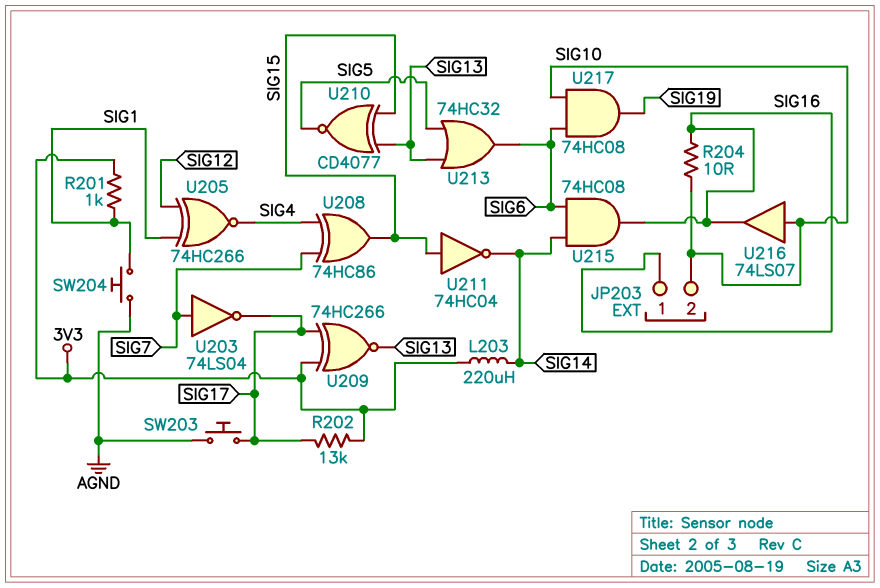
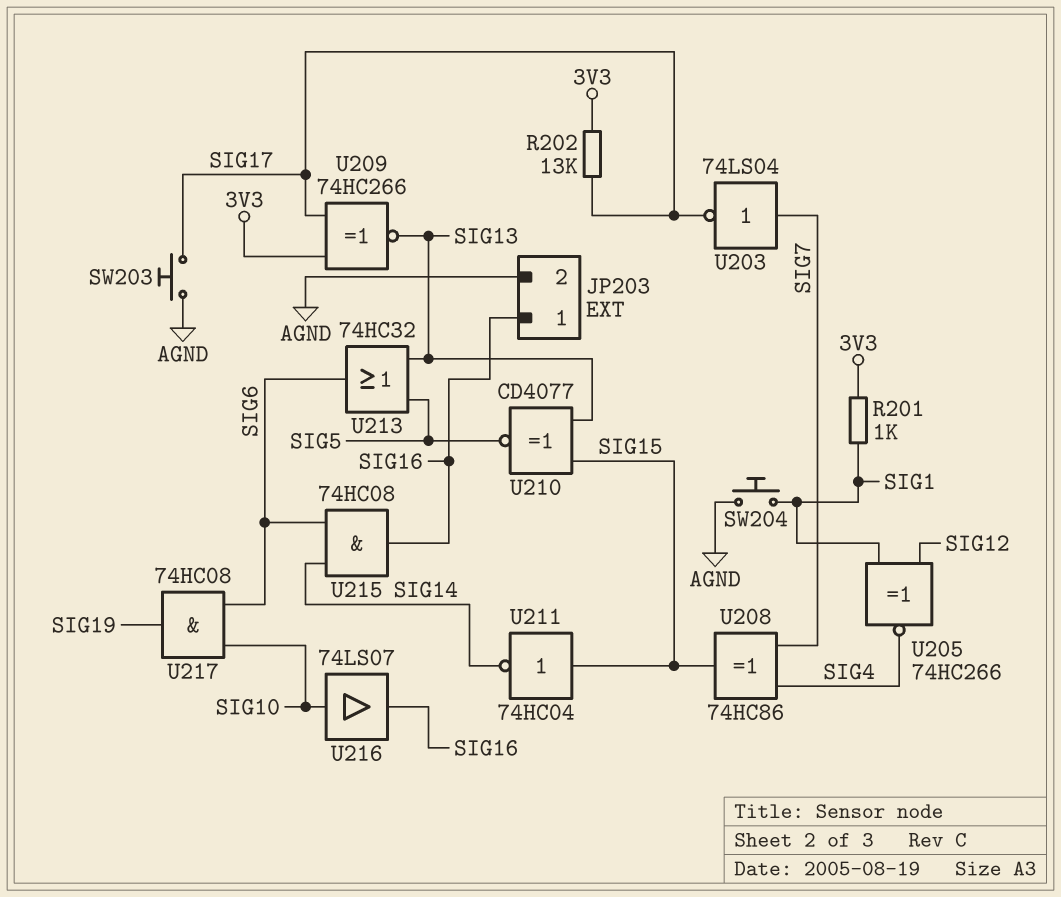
JP203 pin 2: SIG10 -> AGND
L203: 220uH (3V3, SIG14) -> none
R204: 10 (SIG10, SIG16) -> none

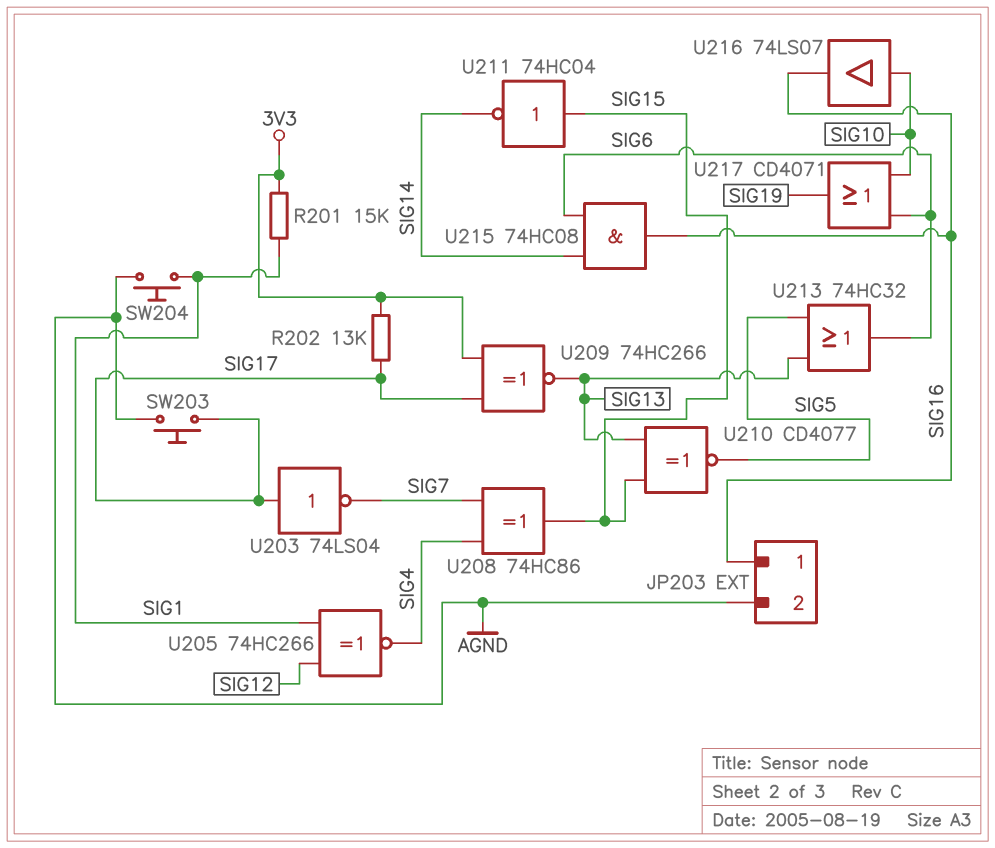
R201: 1k (3V3, SIG1) -> 15k (3V3, SIG1)
U203: NOT 74LS04 (in SIG7, out SIG17) -> NOT 74LS04 (in SIG17, out SIG7)
U217: AND 74HC08 (in SIG6, in SIG10, out SIG19) -> OR CD4071 (in SIG6, in SIG10, out SIG19)

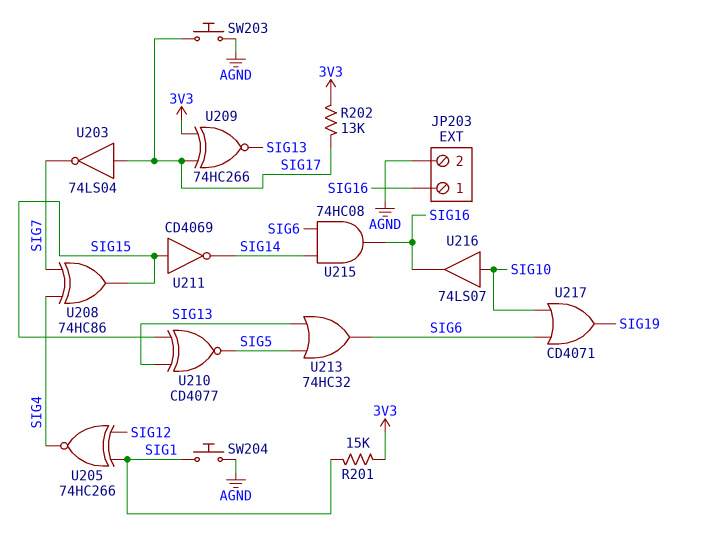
U211: NOT 74HC04 (in SIG15, out SIG14) -> NOT CD4069 (in SIG15, out SIG14)

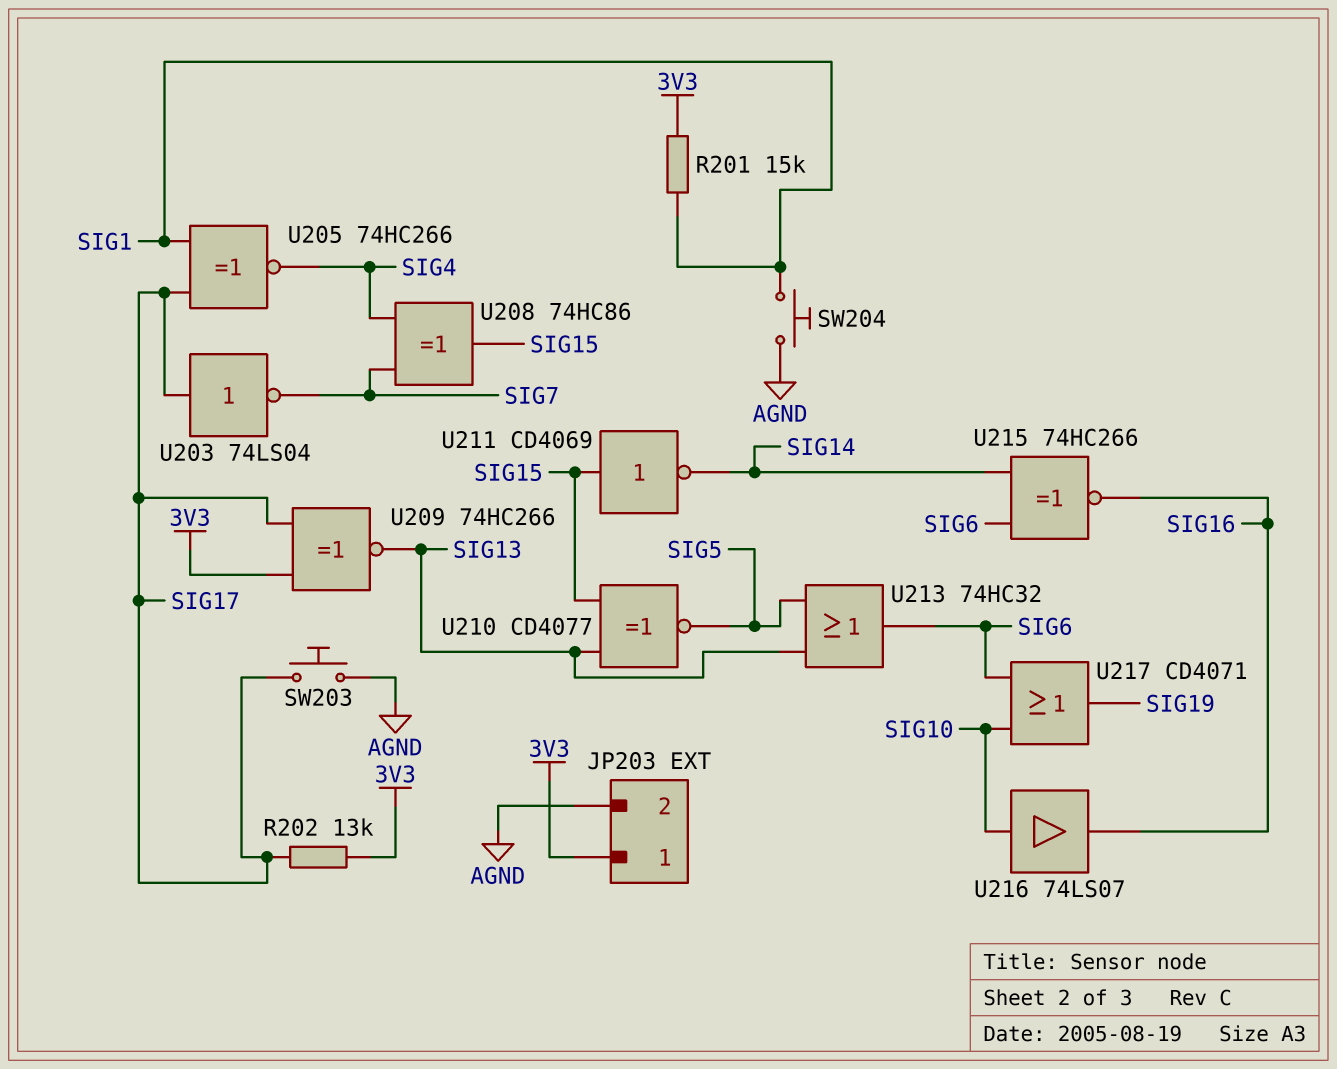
JP203 pin 1: SIG16 -> 3V3
U205: XNOR 74HC266 (in SIG1, in SIG12, out SIG4) -> XNOR 74HC266 (in SIG1, in SIG17, out SIG4)
U215: AND 74HC08 (in SIG6, in SIG14, out SIG16) -> XNOR 74HC266 (in SIG6, in SIG14, out SIG16)

